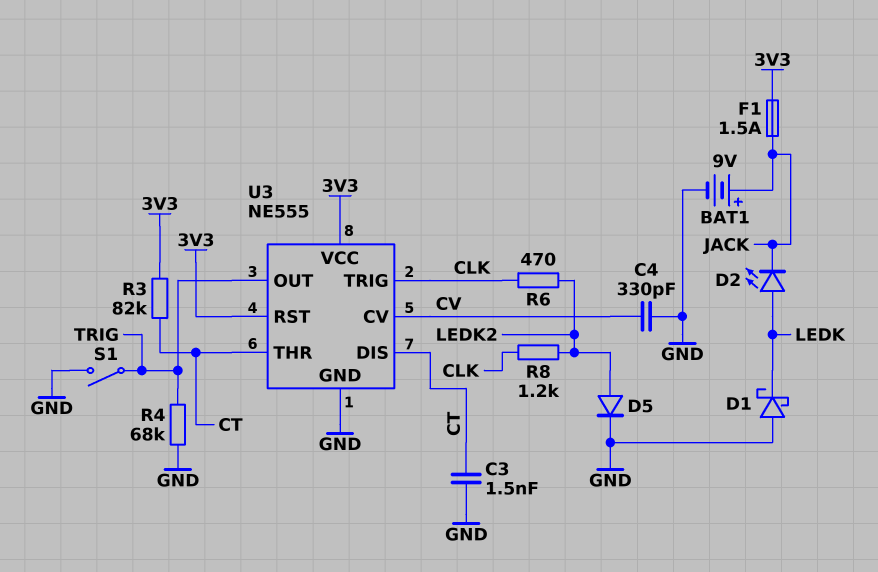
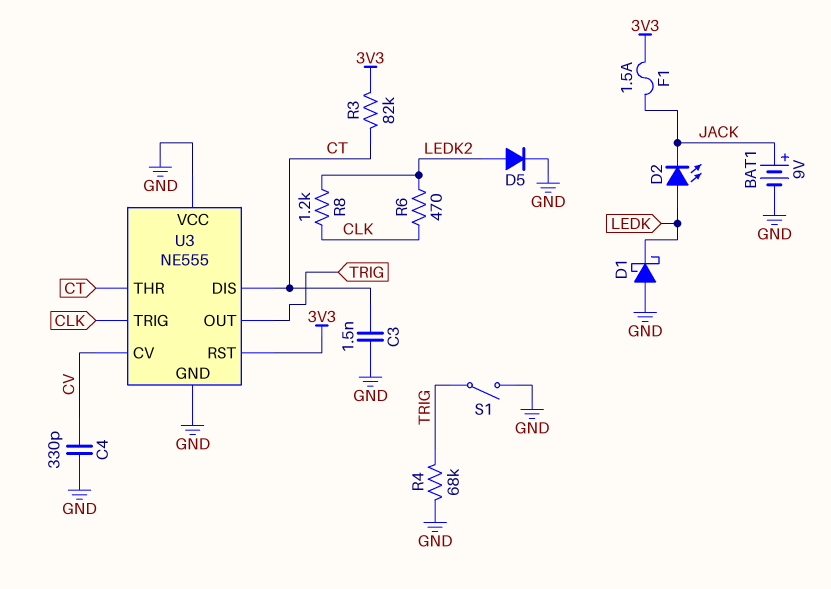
U3 pin VCC: 3V3 -> GND

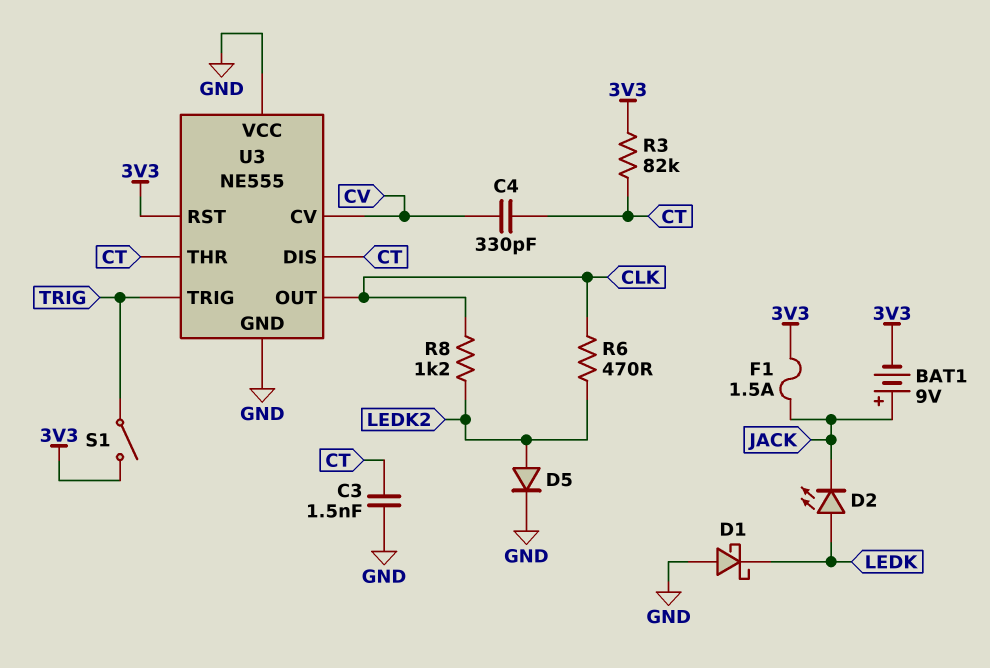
BAT1: 9V (plus JACK, minus GND) -> 9V (plus JACK, minus 3V3)
C4: 330pF (CV, GND) -> 330pF (CT, CV)
R4: 68k (GND, TRIG) -> none
S1: switch (GND, TRIG) -> switch (3V3, TRIG)
U3 pin OUT: TRIG -> CLK
U3 pin TRIG: CLK -> TRIG

